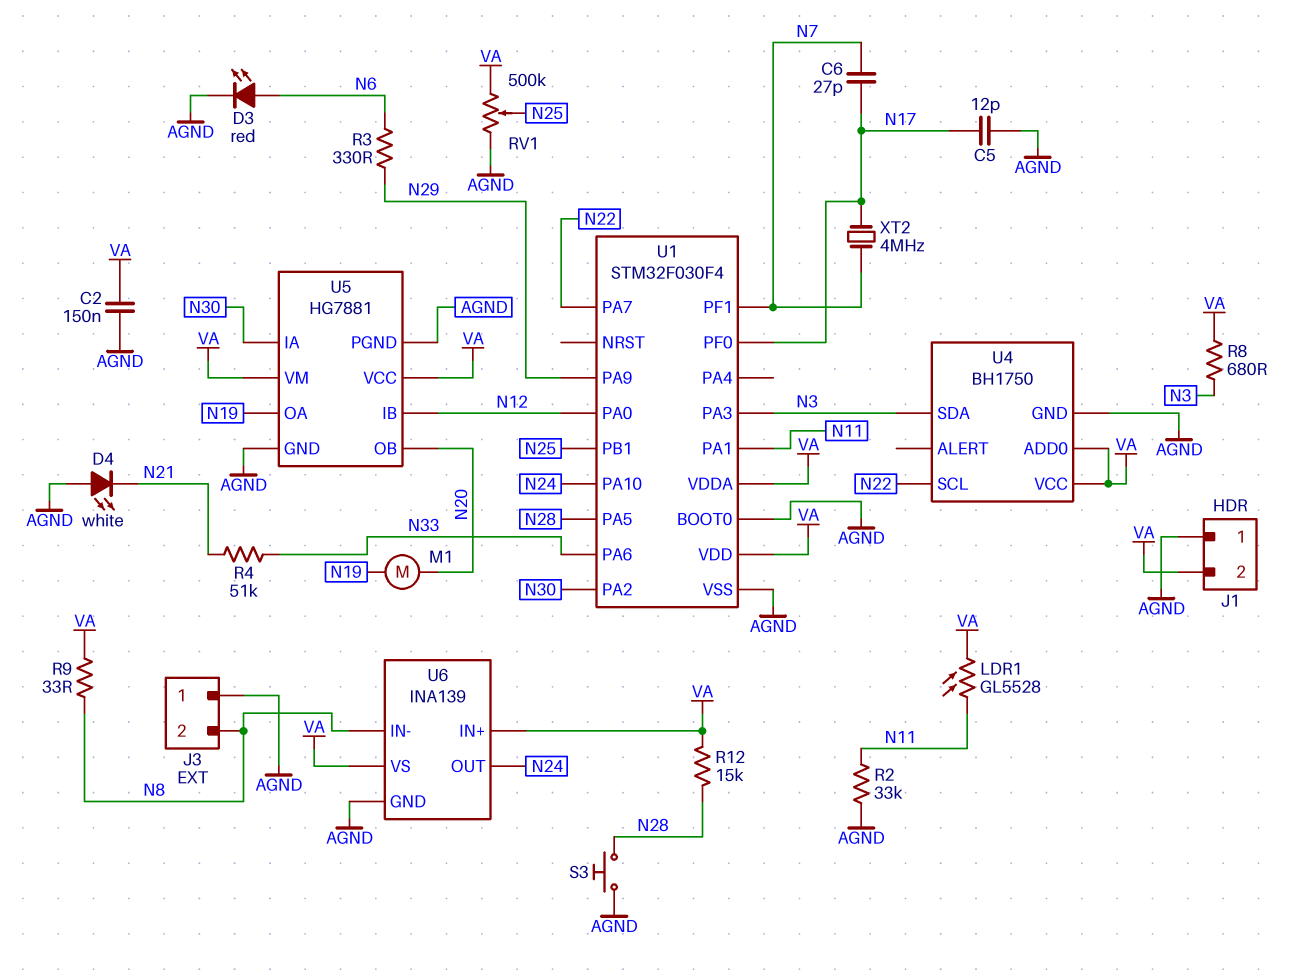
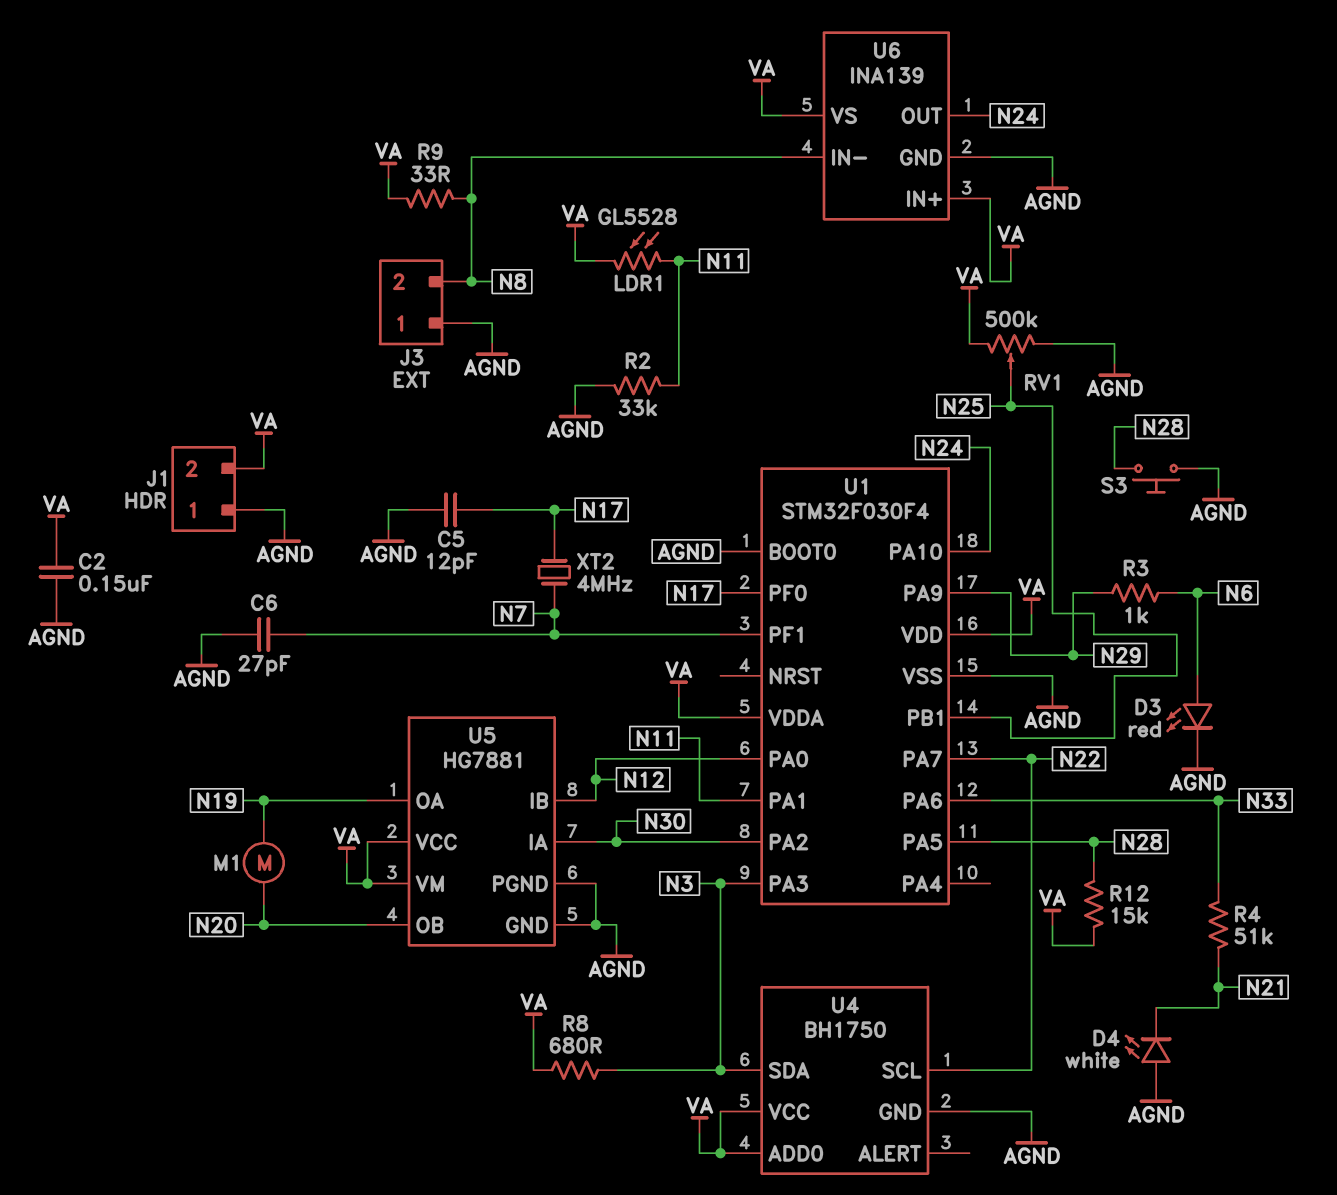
C6: 27pF (N7, N17) -> 27pF (AGND, N7)
R3: 330 (N6, N29) -> 1k (N6, N29)

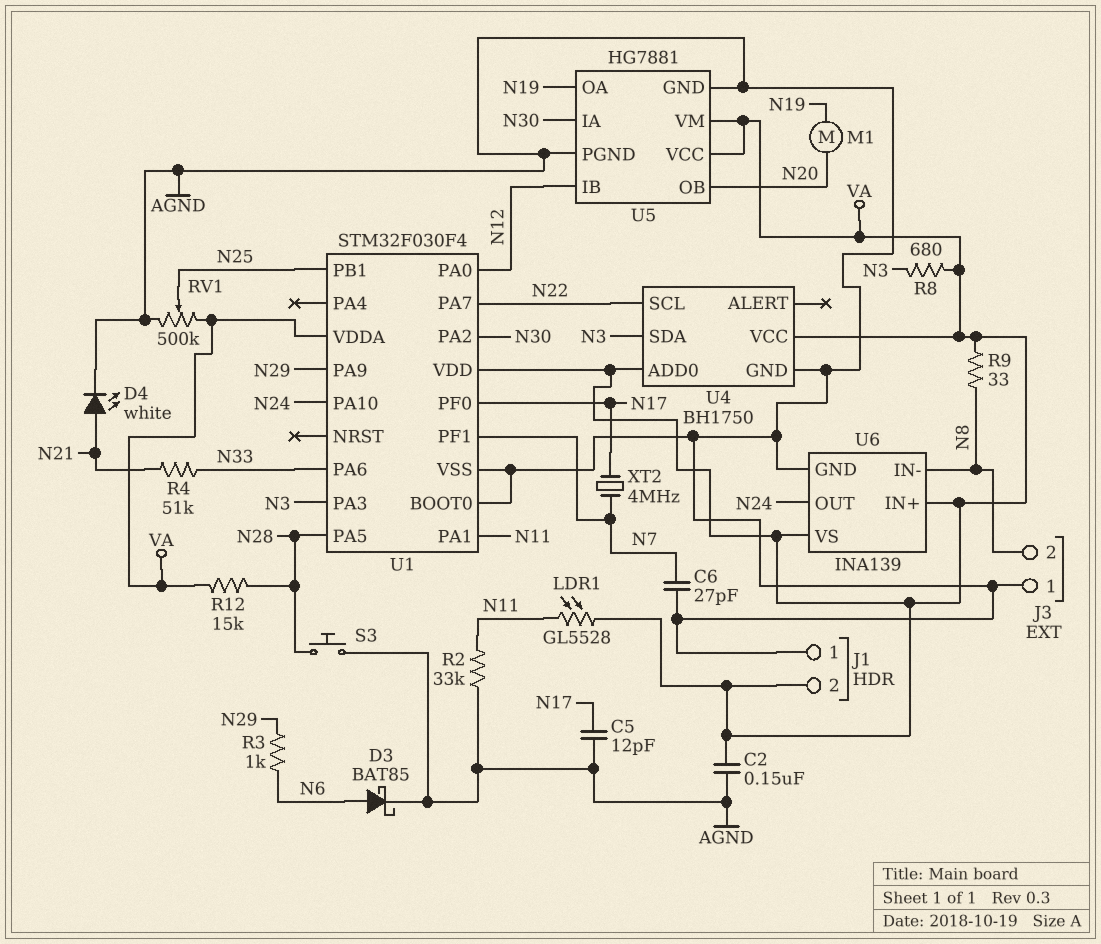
D3: LED red (A N6, K AGND) -> schottky BAT85 (A N6, K AGND)
D4: LED white (A AGND, K N21) -> LED white (A N21, K AGND)

